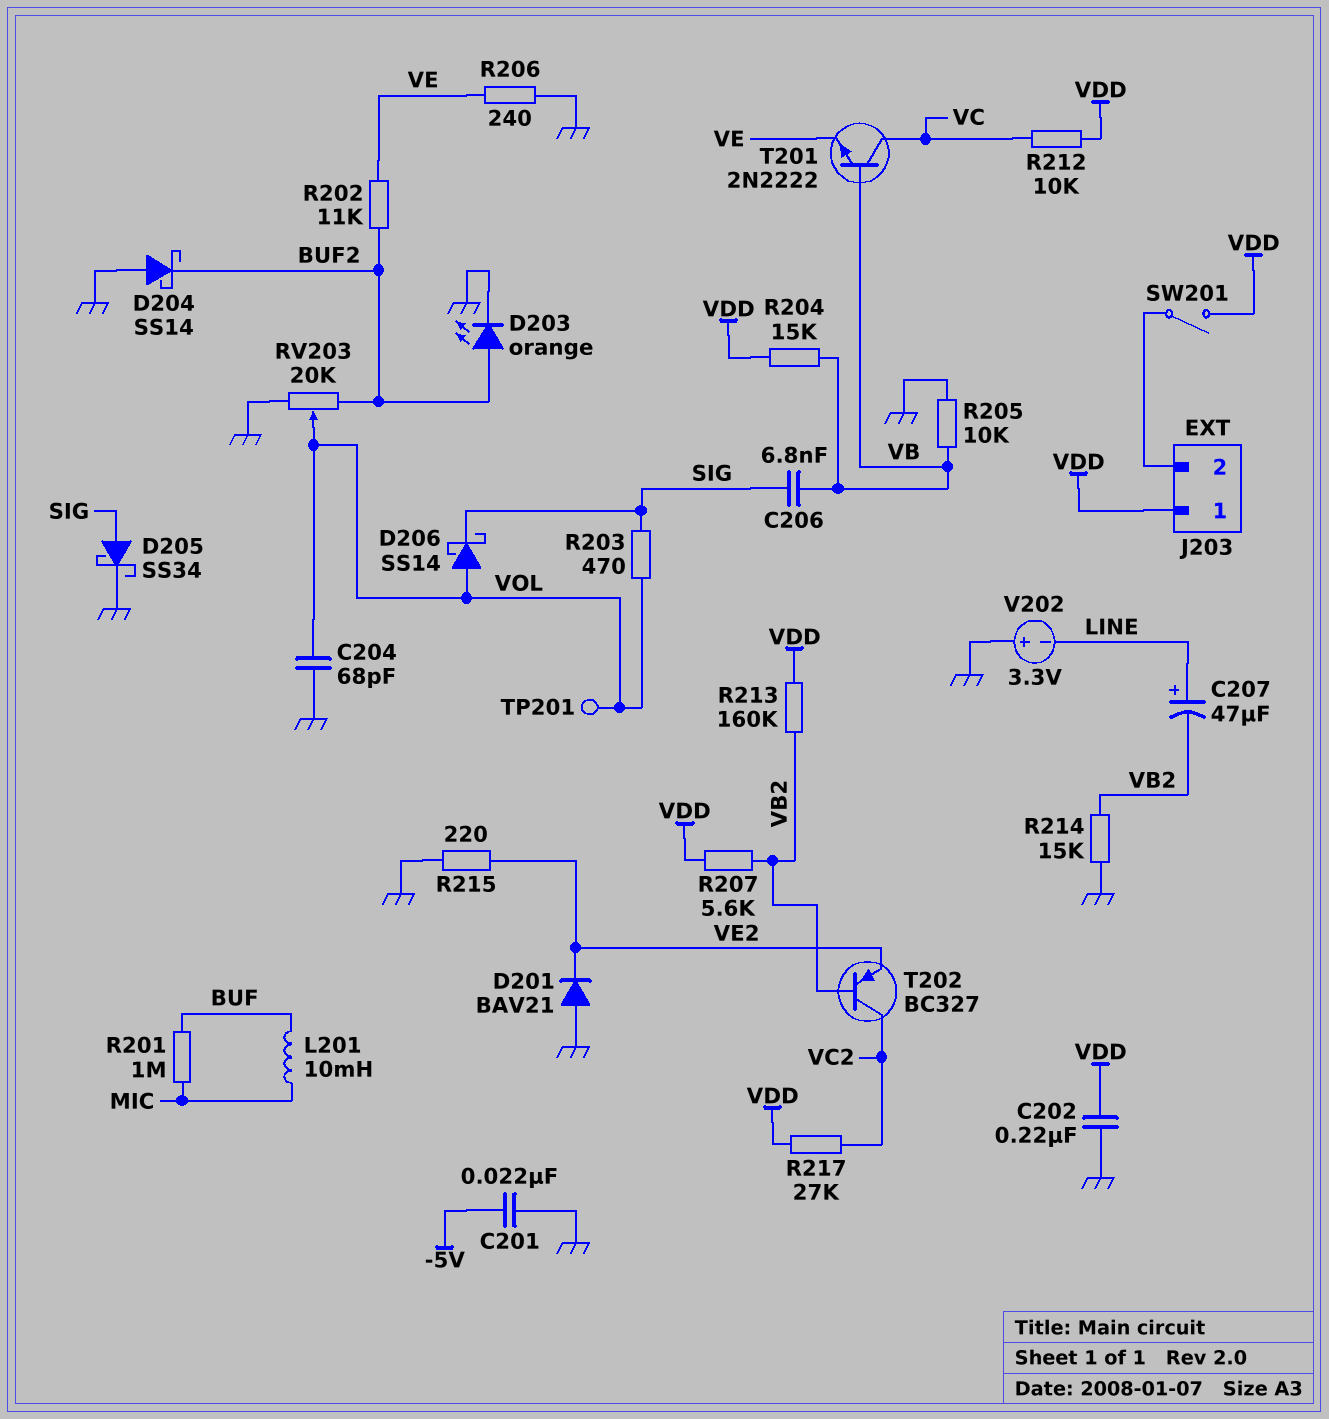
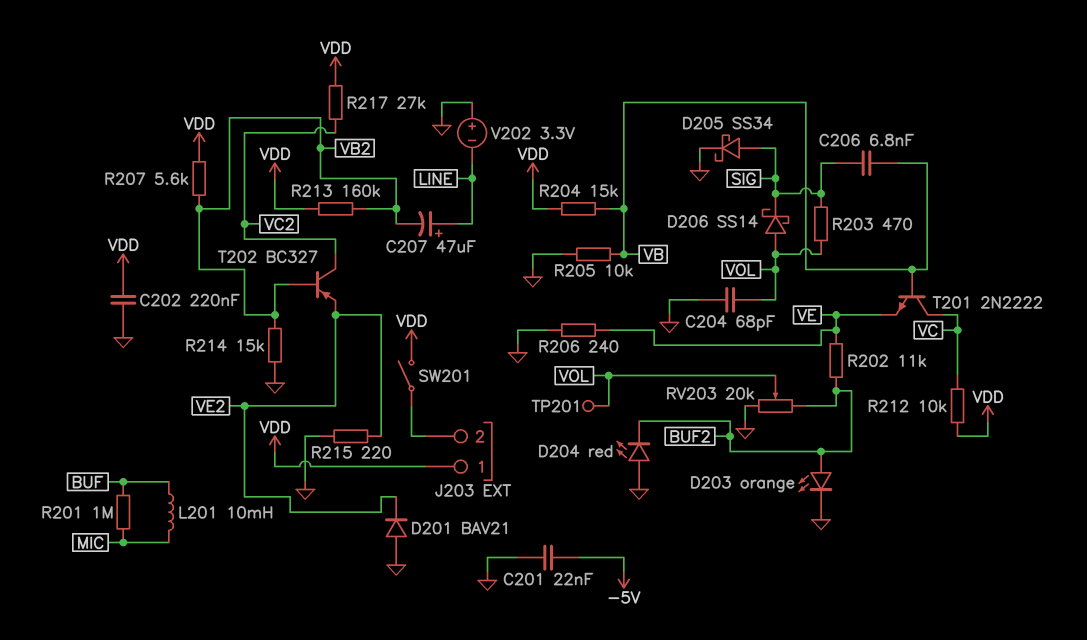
D204: schottky SS14 (A GND, K BUF2) -> LED red (A GND, K BUF2)

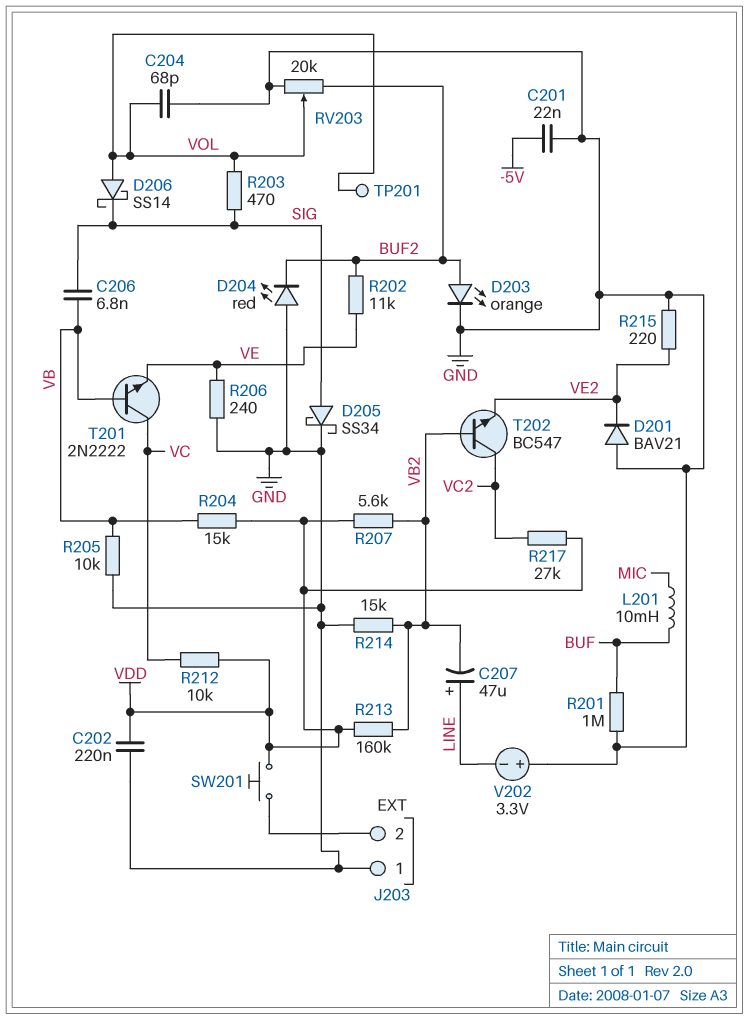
J203 pin 1: VDD -> GND
R201: 1M (BUF, MIC) -> 1M (BUF, GND)
SW201: switch (J203/2, VDD) -> button (J203/2, VDD)
T202: PNP BC327 (B VB2, C VC2, E VE2) -> NPN BC547 (B VB2, C VC2, E VE2)

